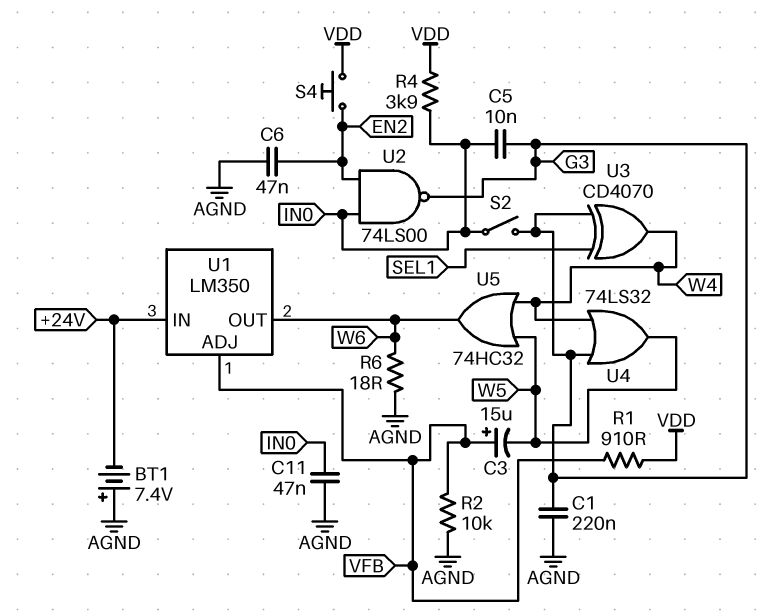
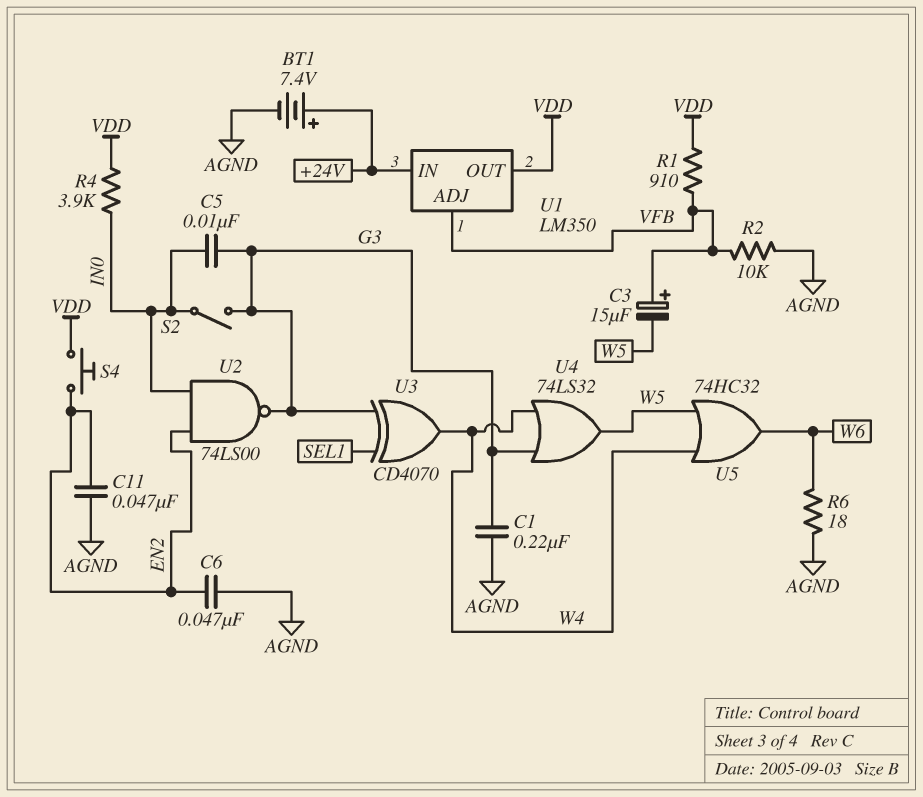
BT1: 7.4V (plus AGND, minus +24V) -> 7.4V (plus +24V, minus AGND)
C11: 47nF (AGND, IN0) -> 47nF (AGND, EN2)
U1 pin OUT: W6 -> VDD

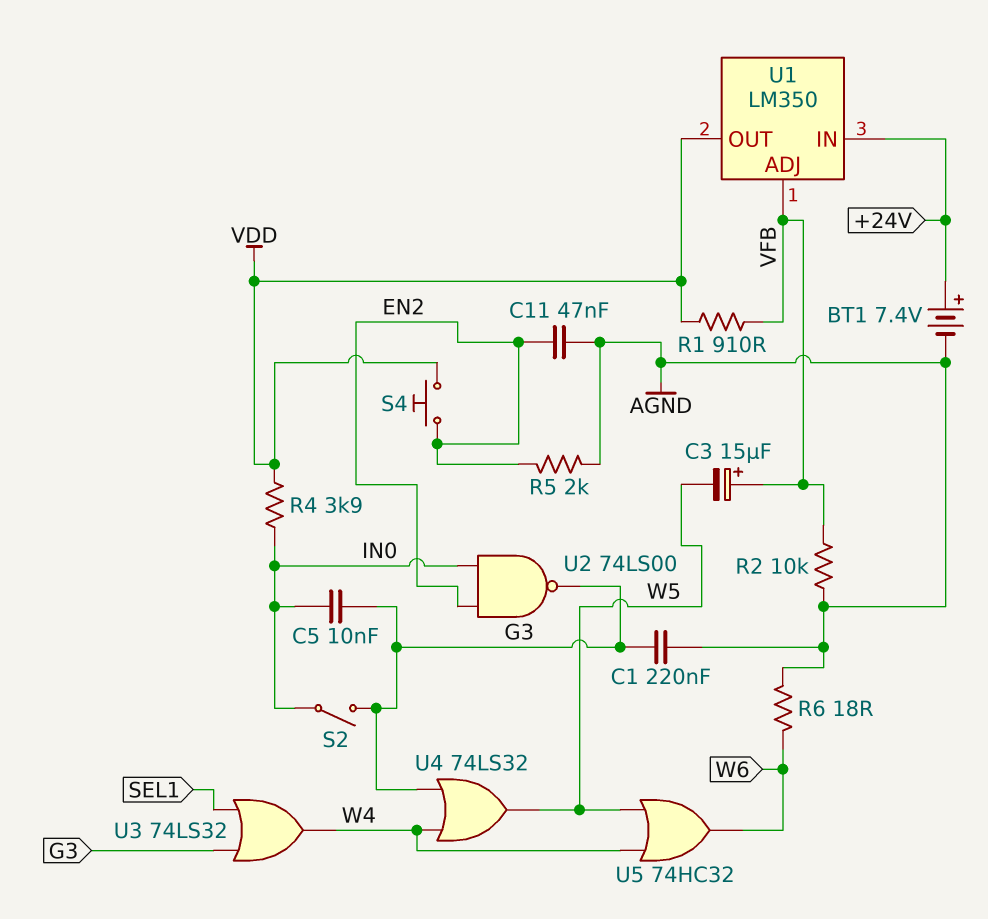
C6: 47nF (AGND, EN2) -> none
R5: none -> 2k (AGND, EN2)
U3: XOR CD4070 (in G3, in SEL1, out W4) -> OR 74LS32 (in G3, in SEL1, out W4)

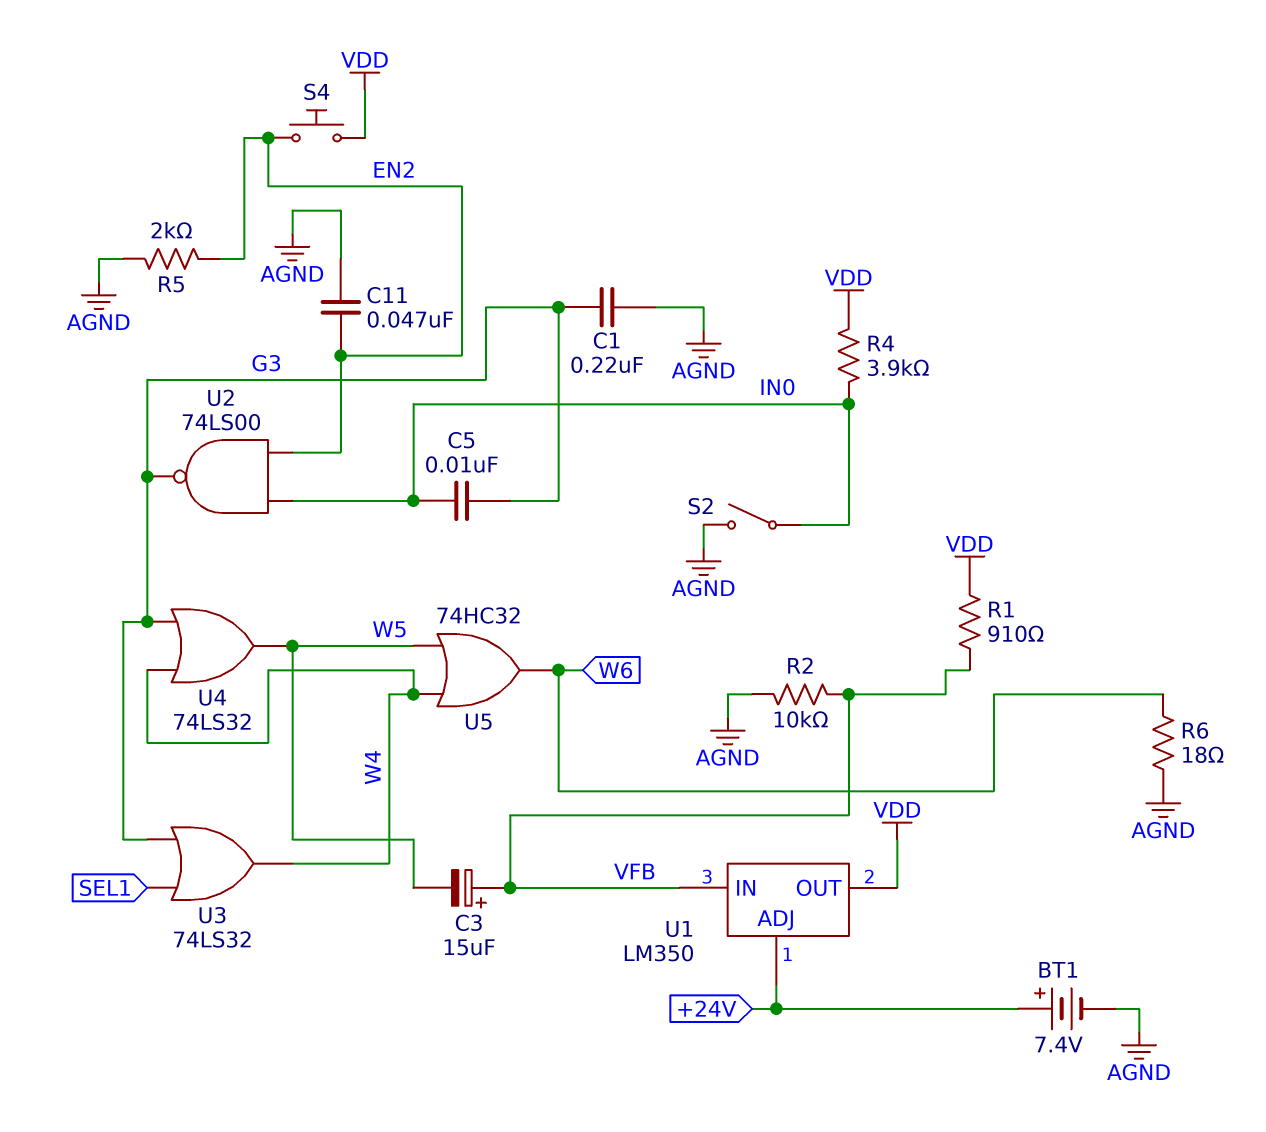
S2: switch (G3, IN0) -> switch (AGND, IN0)
U1 pin ADJ: VFB -> +24V
U1 pin IN: +24V -> VFB

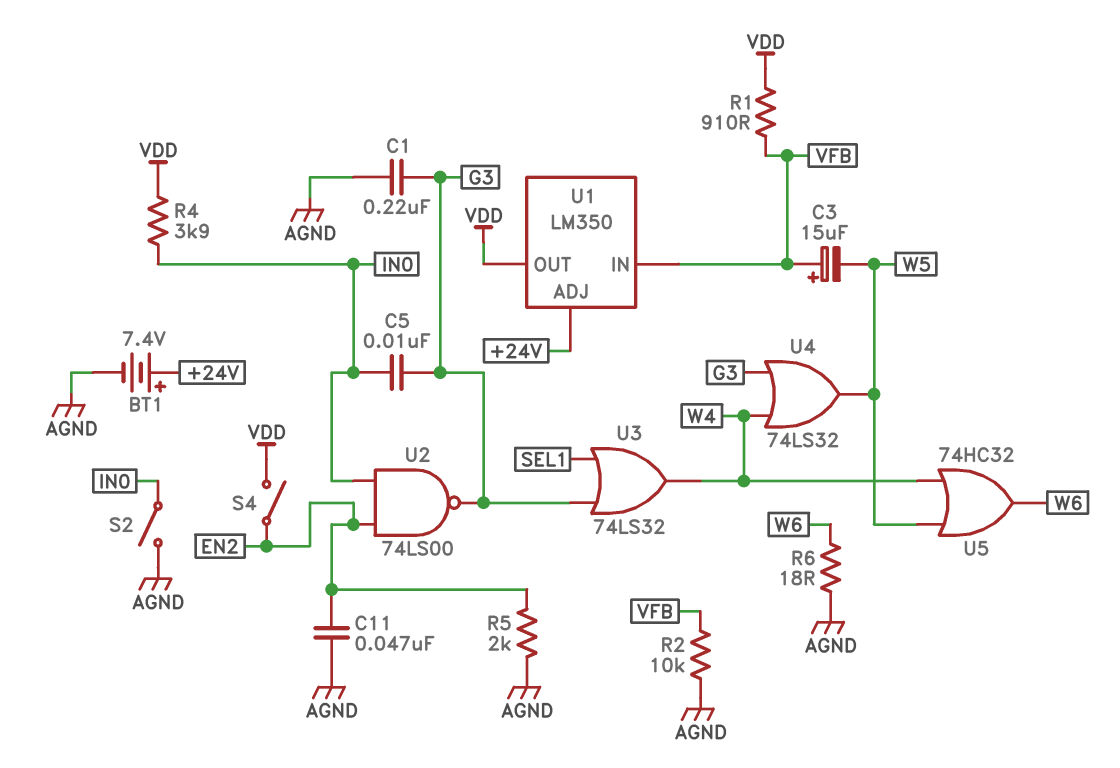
S4: button (EN2, VDD) -> switch (EN2, VDD)

